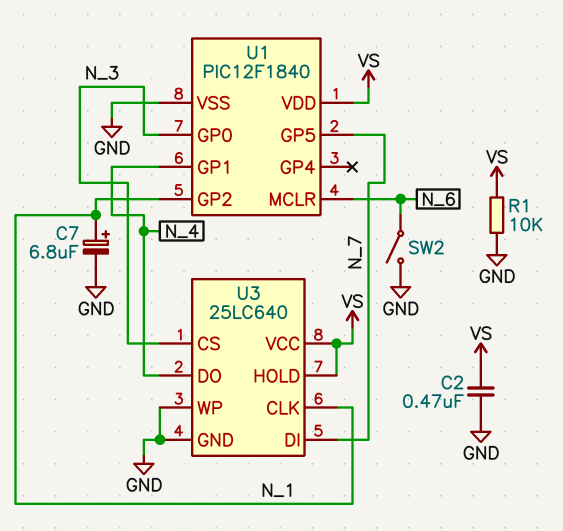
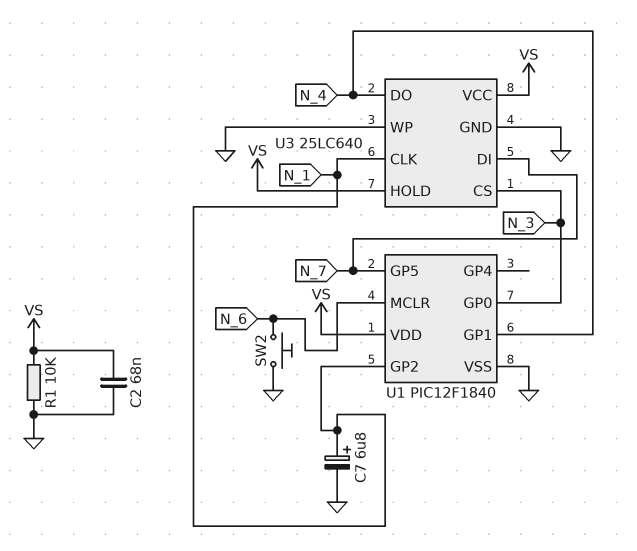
C2: 470nF (GND, VS) -> 68nF (GND, VS)
SW2: switch (GND, N_6) -> button (GND, N_6)

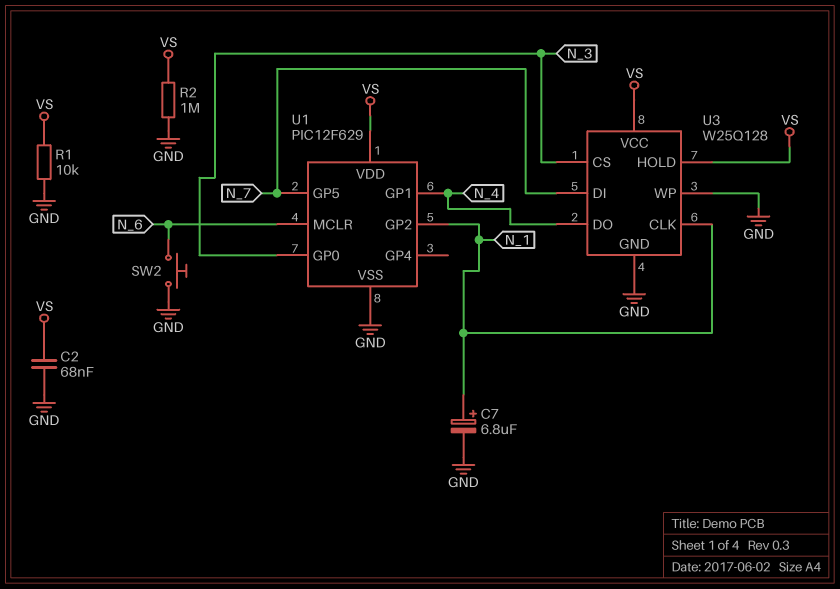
R2: none -> 1M (GND, VS)
U1: PIC12F1840 -> PIC12F629
U3: 25LC640 -> W25Q128

